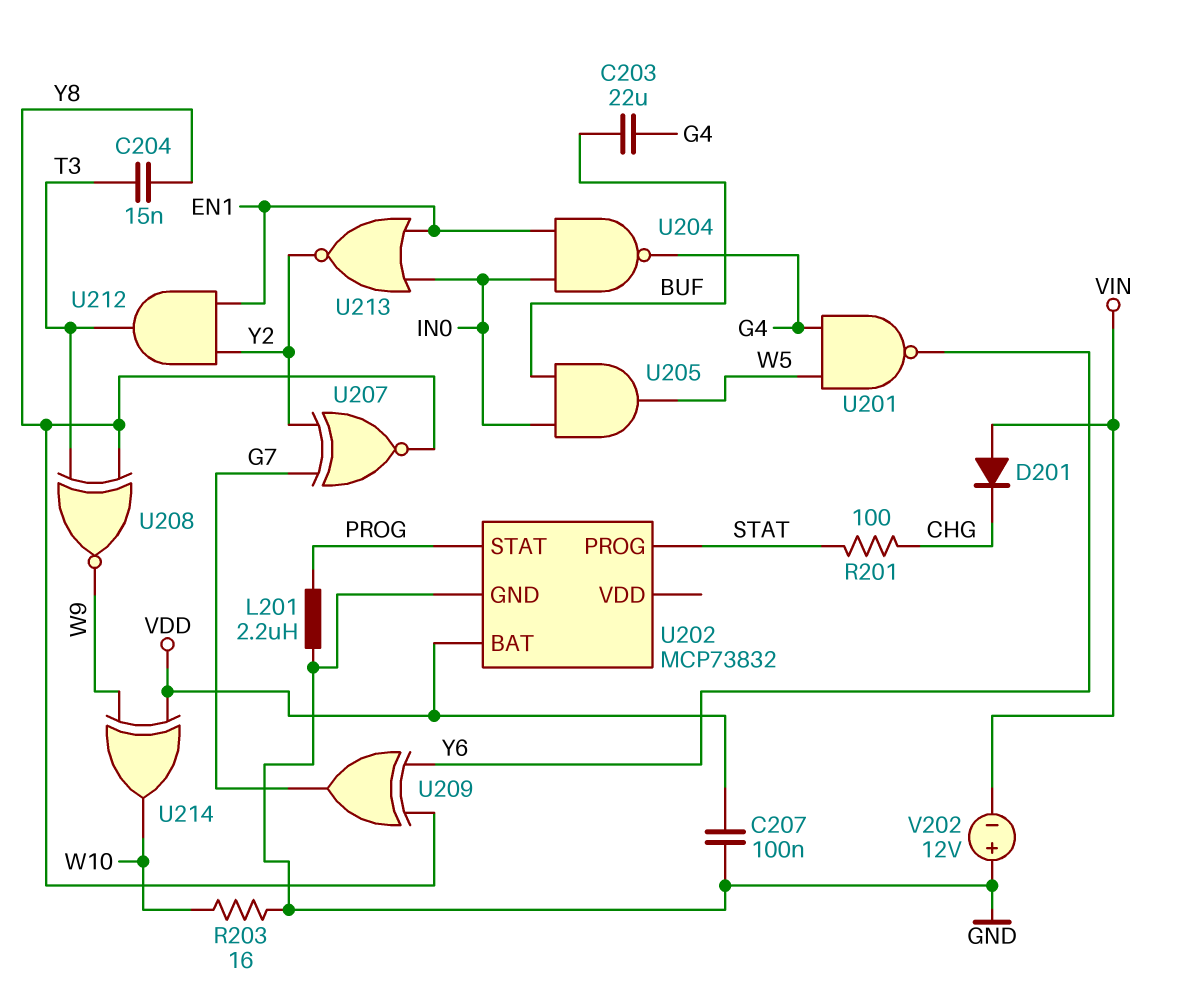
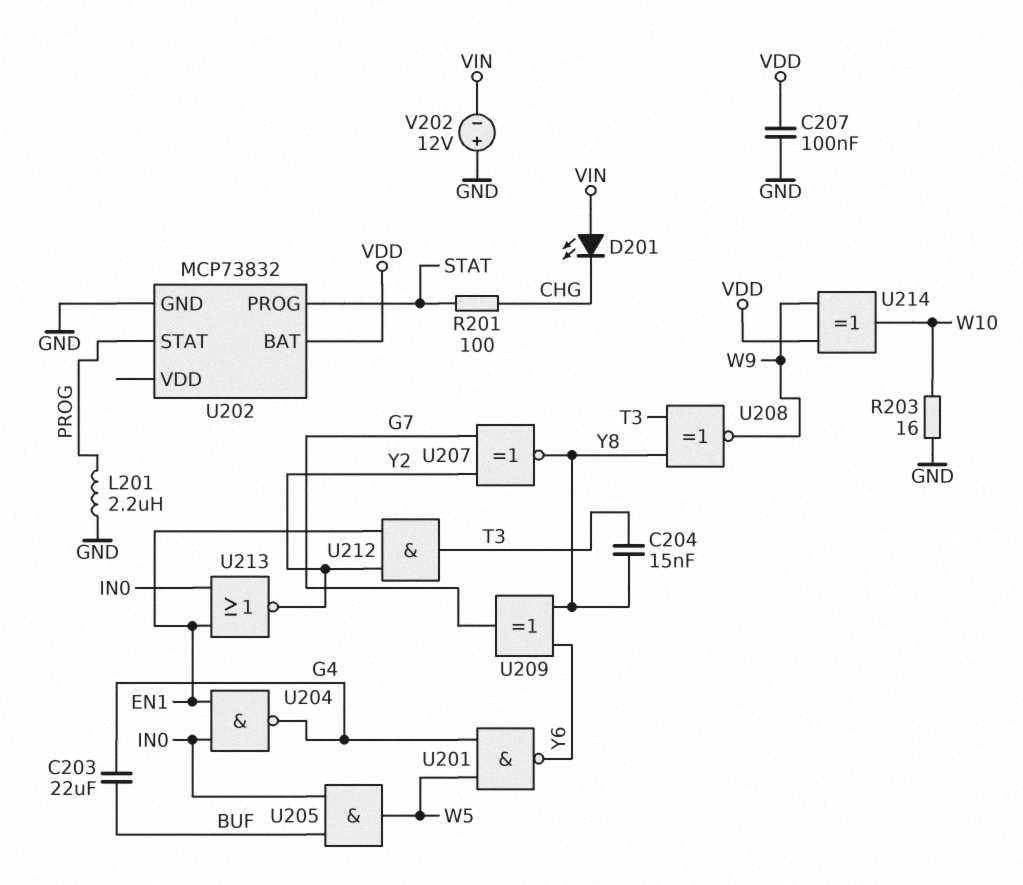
D201: diode (A VIN, K CHG) -> LED (A VIN, K CHG)

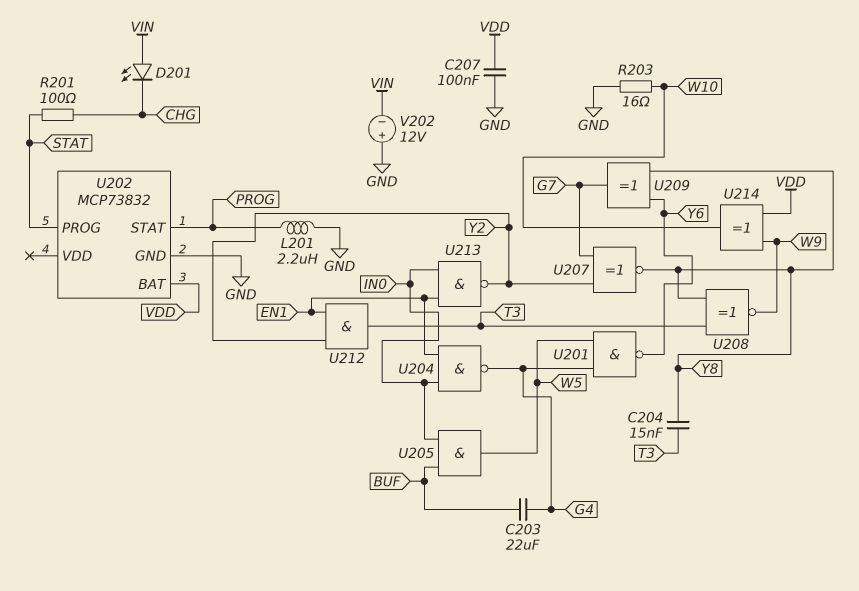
U213: NOR (in EN1, in IN0, out Y2) -> NAND (in EN1, in IN0, out Y2)

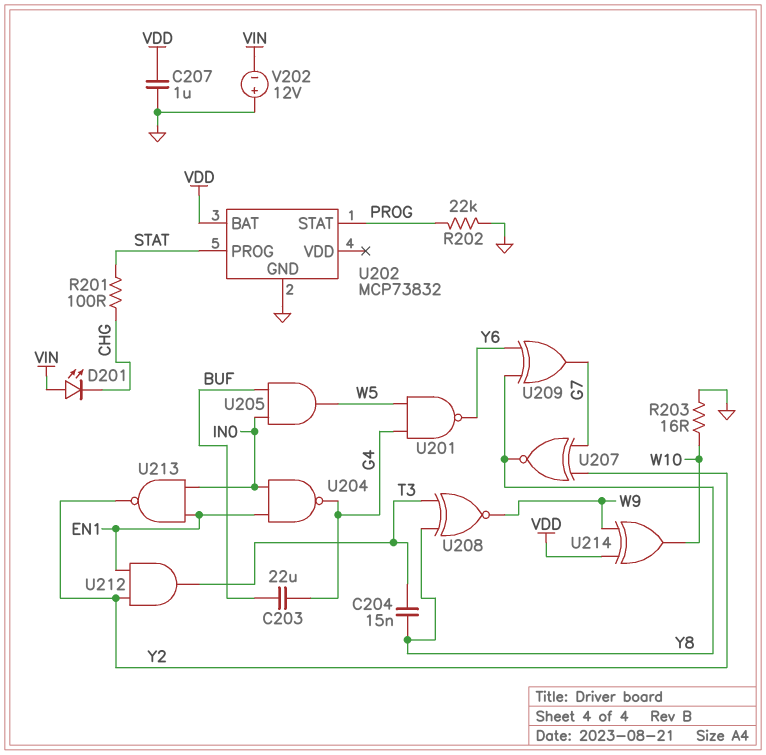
C207: 100nF (GND, VDD) -> 1uF (GND, VDD)
L201: 2.2uH (GND, PROG) -> none
R202: none -> 22k (GND, PROG)

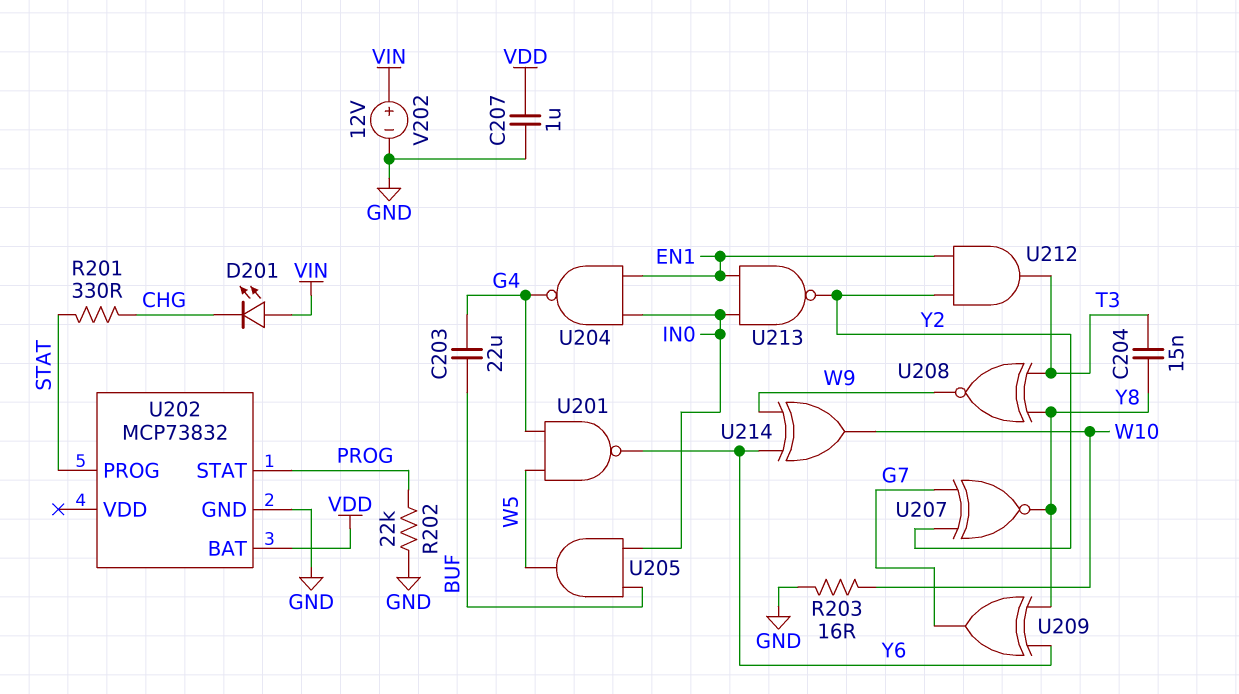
R201: 100 (CHG, STAT) -> 330 (CHG, STAT)
U214: XOR (in VDD, in W9, out W10) -> XOR (in W9, in Y6, out W10)
V202: 12V (plus GND, minus VIN) -> 12V (plus VIN, minus GND)

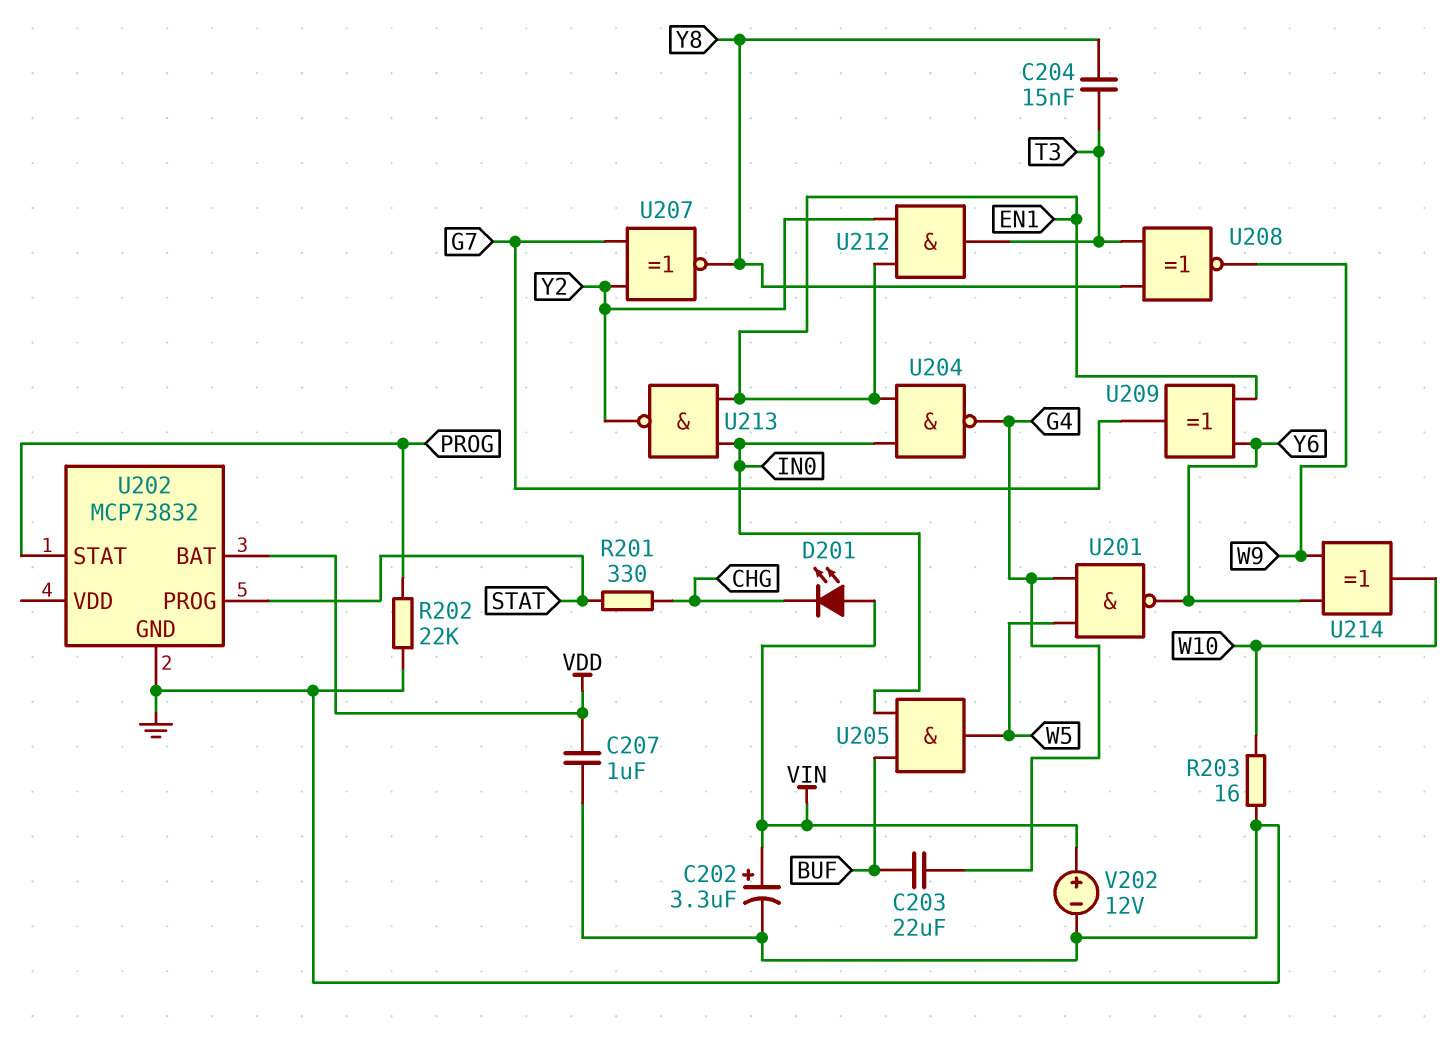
C202: none -> 3.3uF (plus VIN, minus GND)
U209: XOR (in Y6, in Y8, out G7) -> XOR (in EN1, in Y6, out G7)

